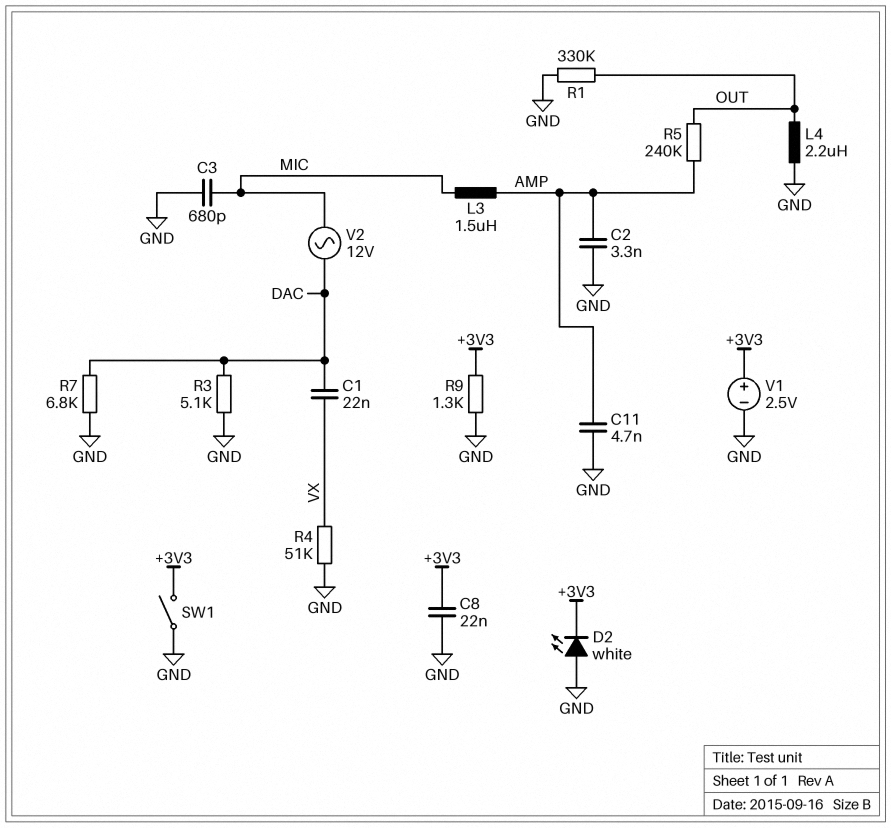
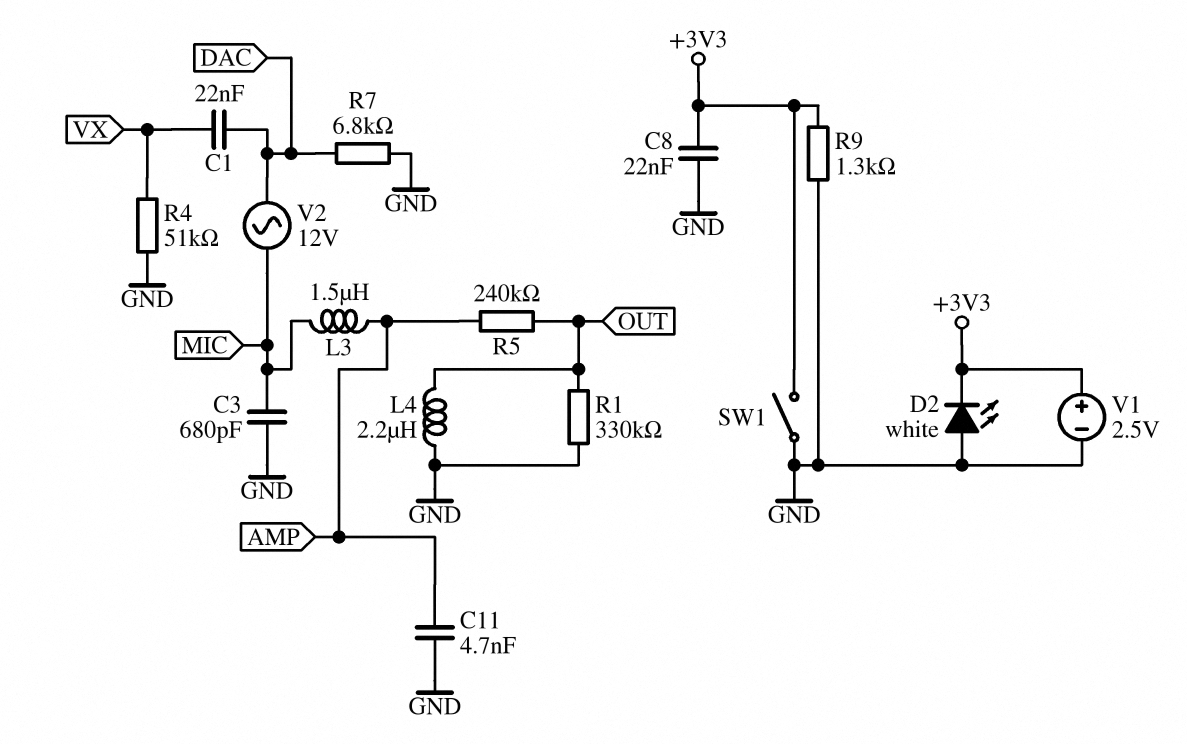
C2: 3.3nF (AMP, GND) -> none
R3: 5.1k (DAC, GND) -> none

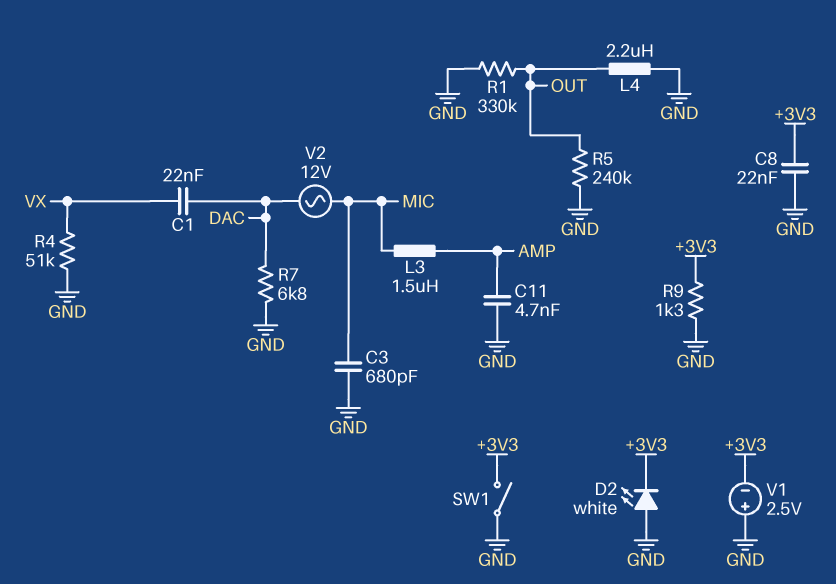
R5: 240k (AMP, OUT) -> 240k (GND, OUT)
V1: 2.5V (plus +3V3, minus GND) -> 2.5V (plus GND, minus +3V3)

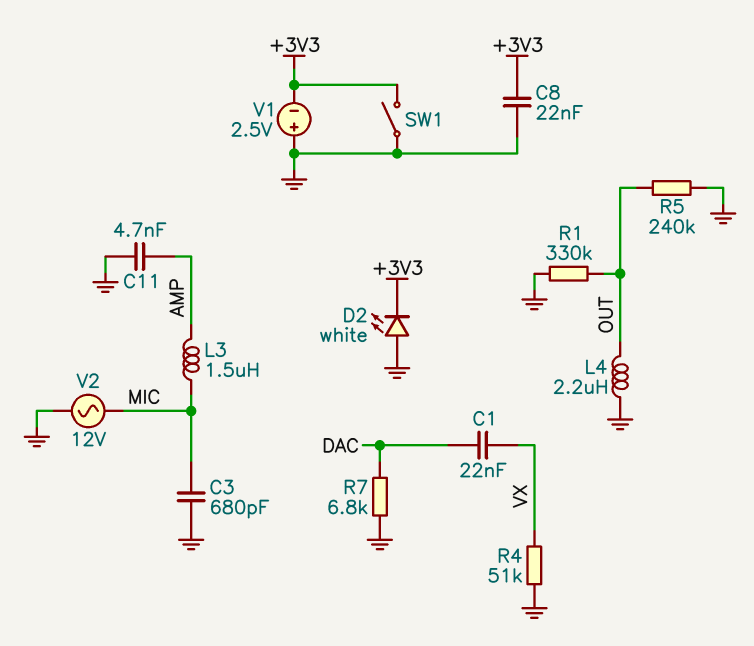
R9: 1.3k (+3V3, GND) -> none
V2: AC 12V (DAC, MIC) -> AC 12V (GND, MIC)

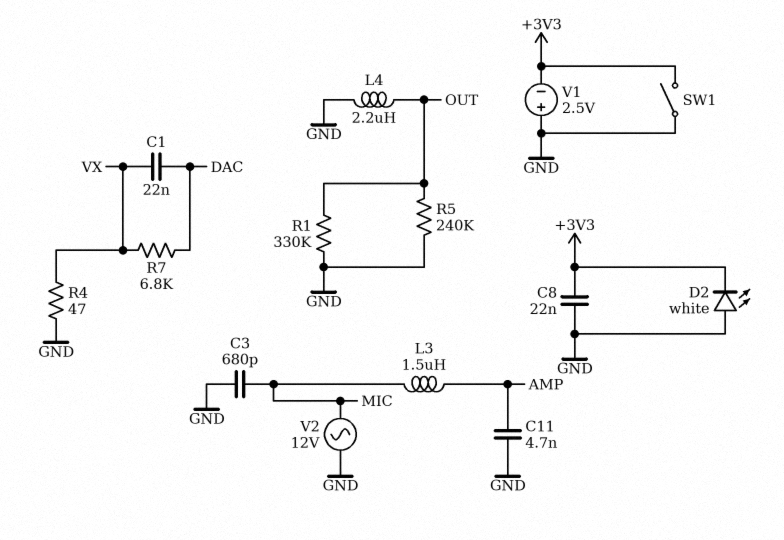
R4: 51k (GND, VX) -> 47 (GND, VX)
R7: 6.8k (DAC, GND) -> 6.8k (DAC, VX)

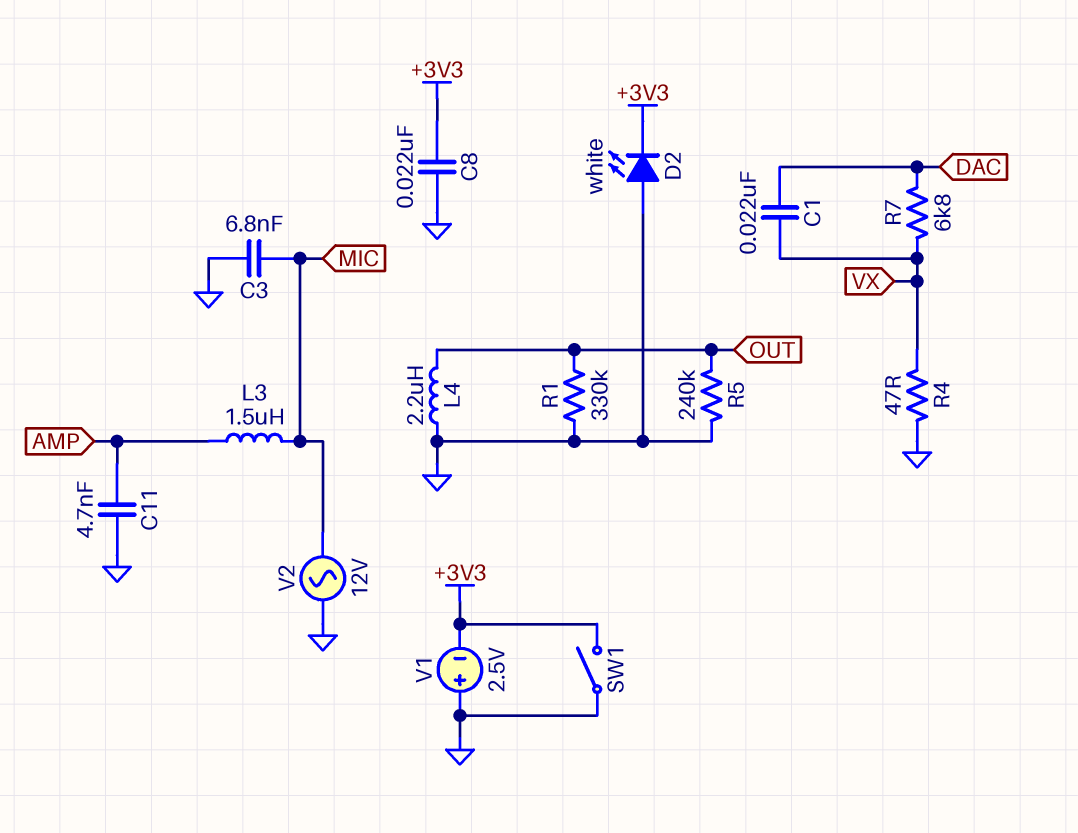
C3: 680pF (GND, MIC) -> 6.8nF (GND, MIC)

